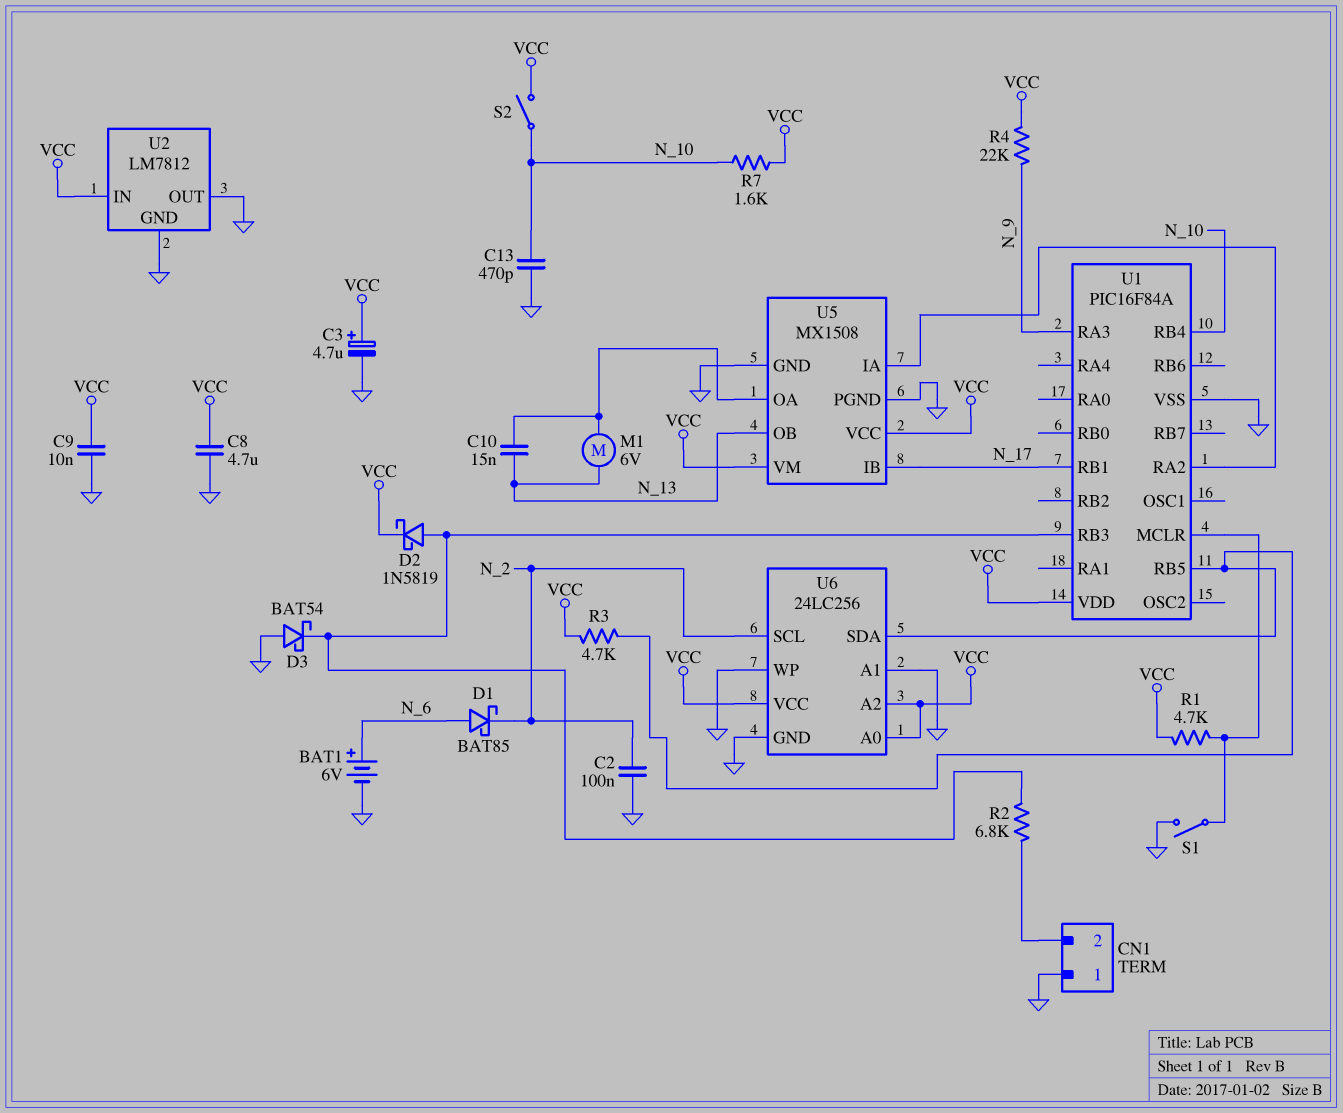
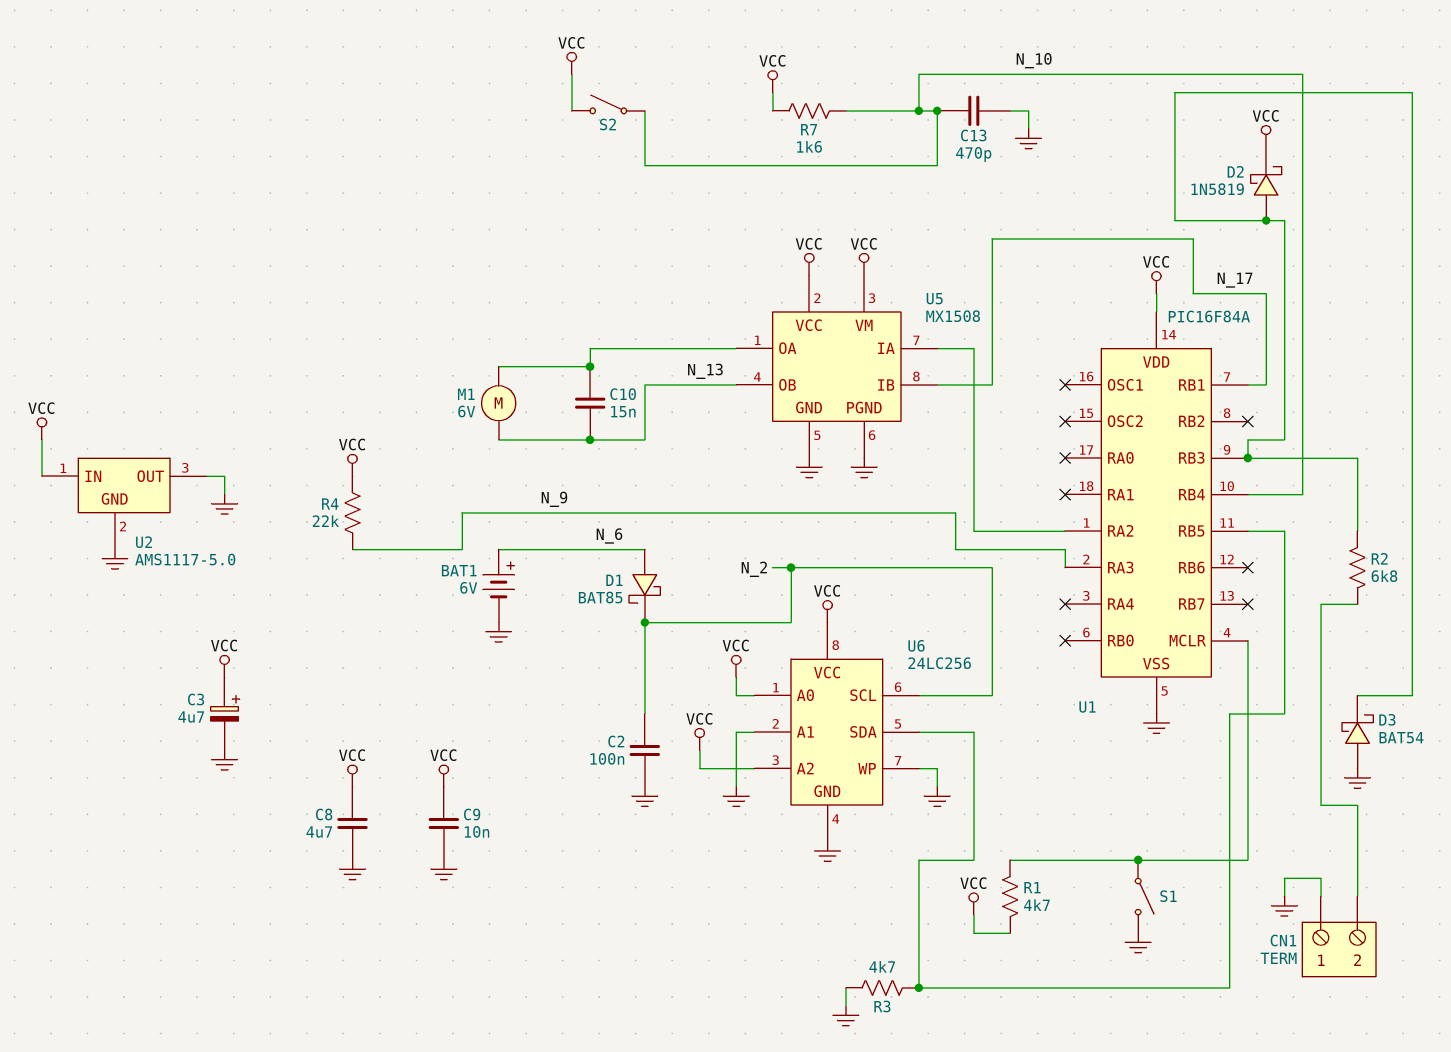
R3: 4.7k (U1/RB5, VCC) -> 4.7k (GND, U1/RB5)
U2: LM7812 -> AMS1117-5.0

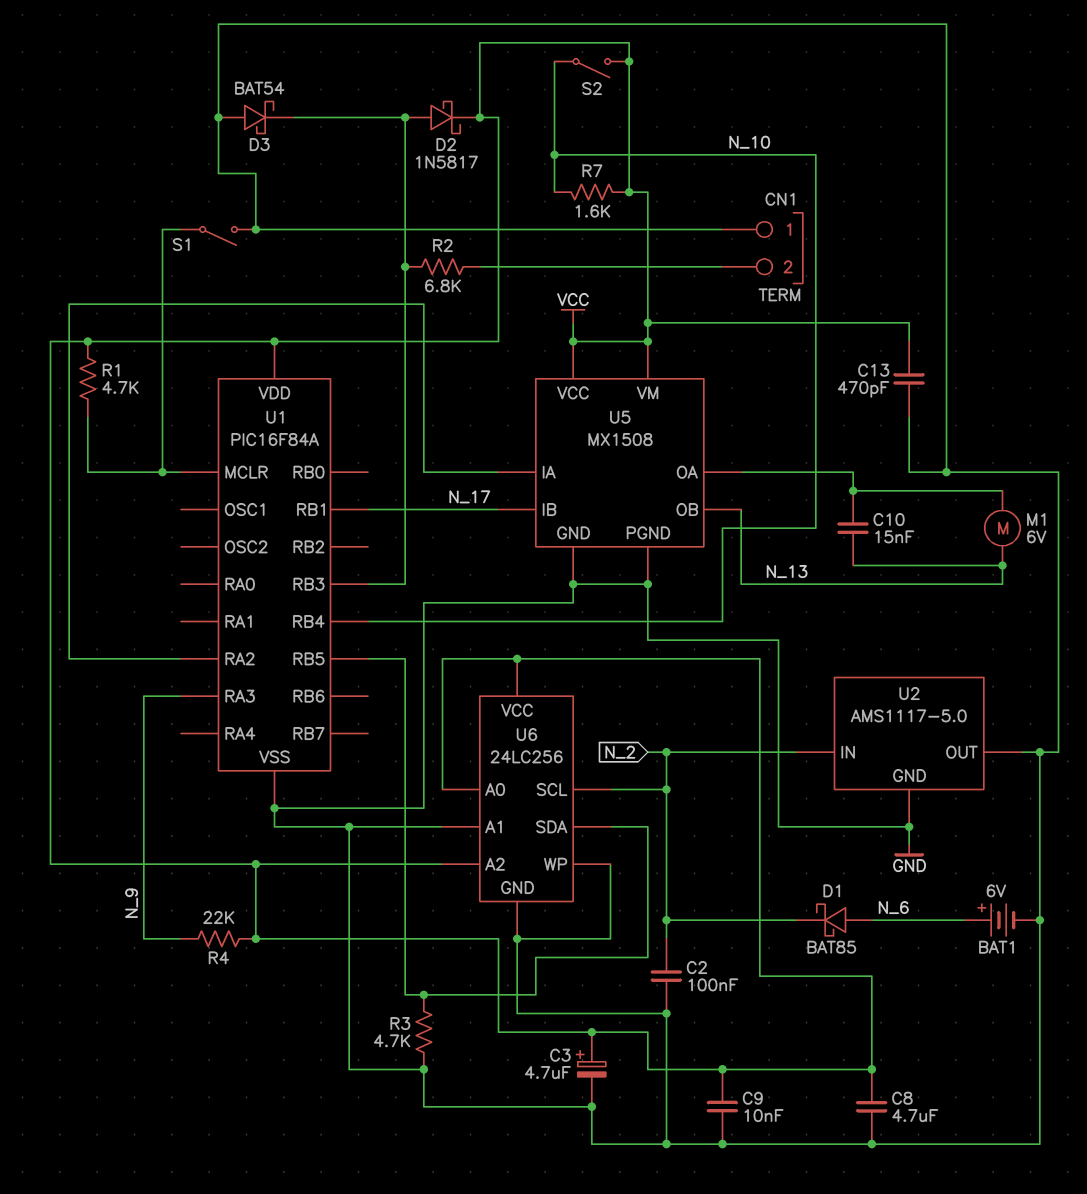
C13: 470pF (GND, N_10) -> 470pF (GND, VCC)
D2: schottky 1N5819 (A U1/RB3, K VCC) -> schottky 1N5817 (A U1/RB3, K VCC)
U2 pin IN: VCC -> N_2

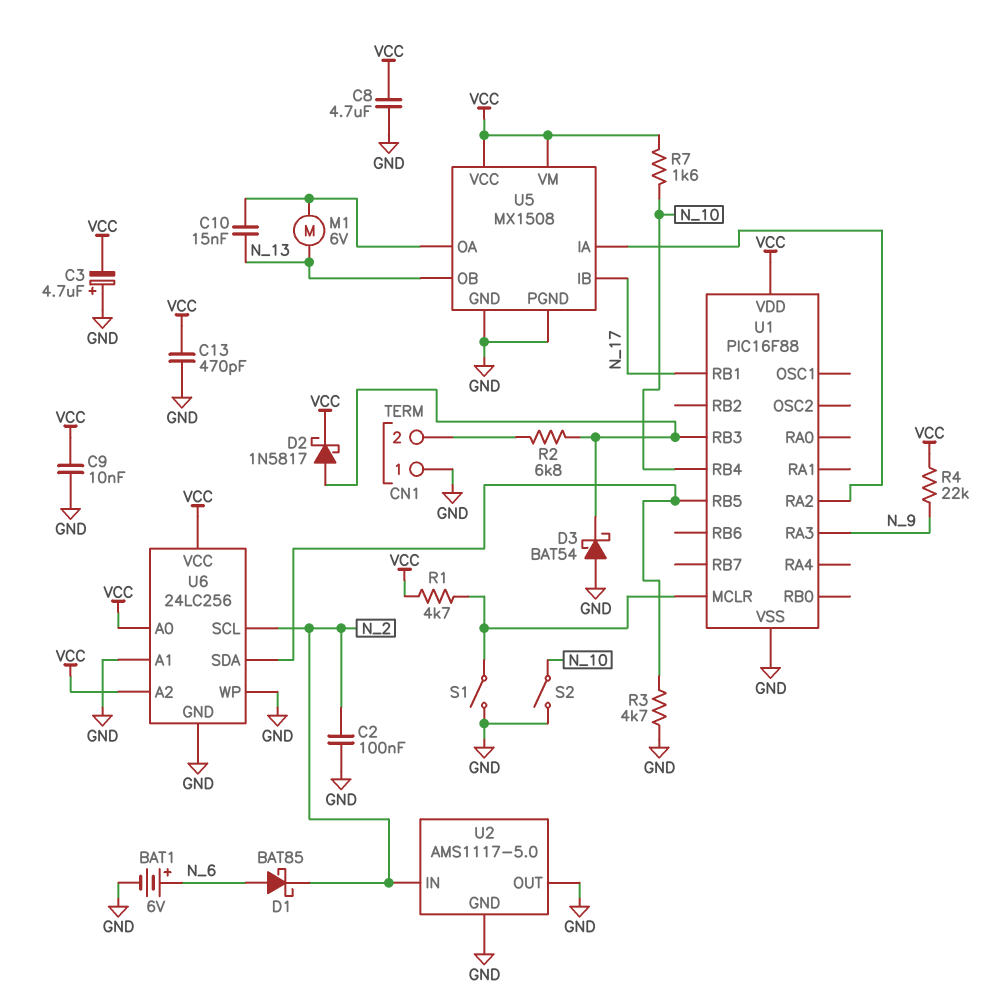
C3: 4.7uF (plus VCC, minus GND) -> 4.7uF (plus GND, minus VCC)
S2: switch (N_10, VCC) -> switch (GND, N_10)
U1: PIC16F84A -> PIC16F88

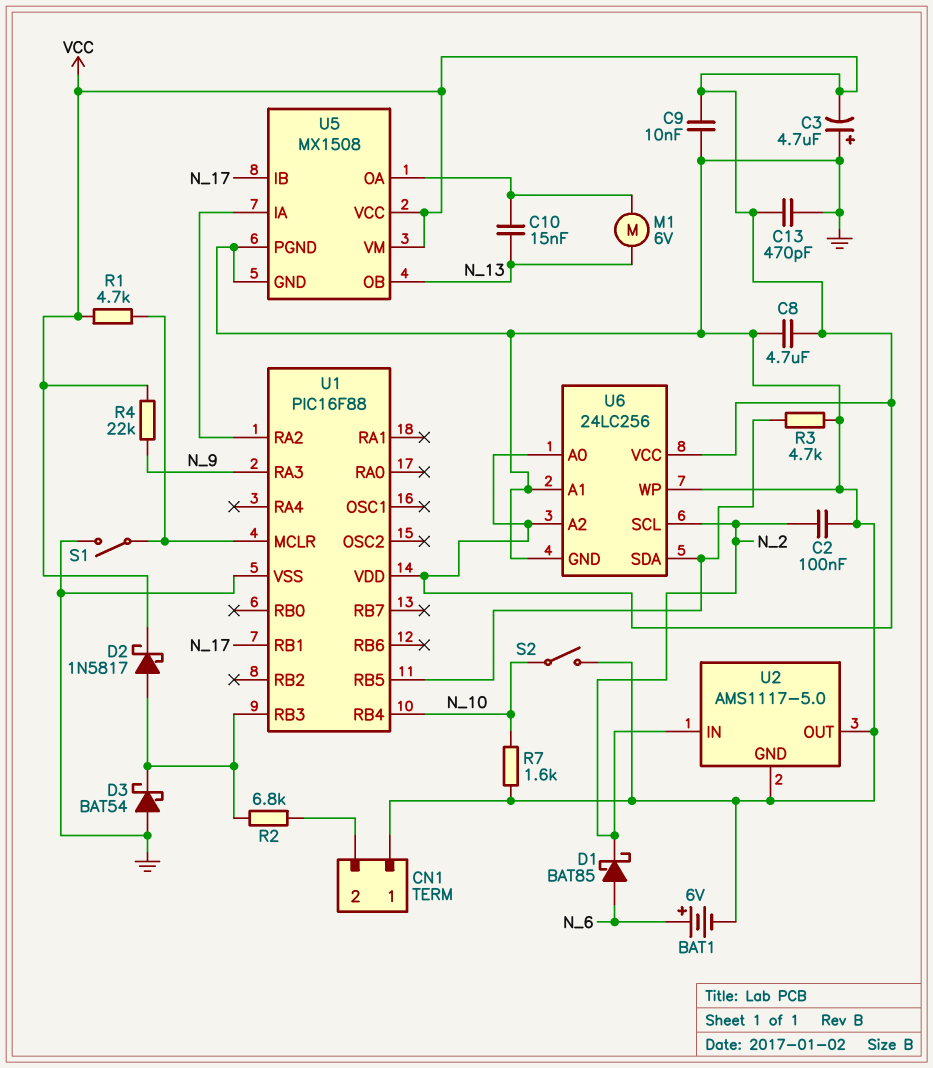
R7: 1.6k (N_10, VCC) -> 1.6k (GND, N_10)

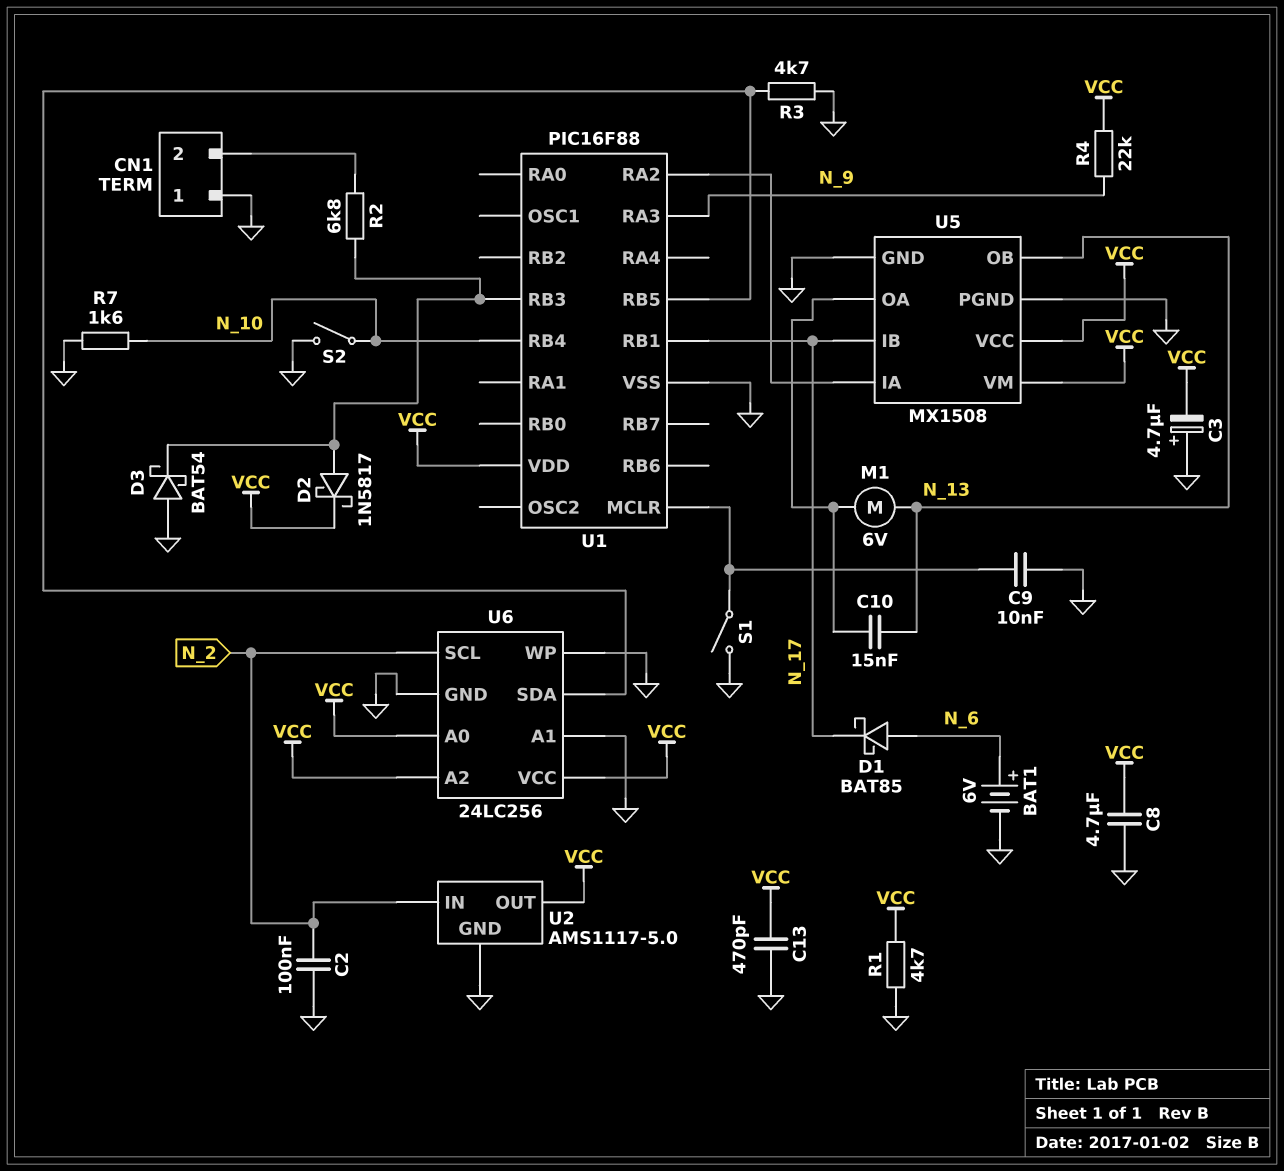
C9: 10nF (GND, VCC) -> 10nF (GND, U1/MCLR)
D1: schottky BAT85 (A N_6, K N_2) -> schottky BAT85 (A N_6, K N_17)
R1: 4.7k (U1/MCLR, VCC) -> 4.7k (GND, VCC)
U2 pin OUT: GND -> VCC

